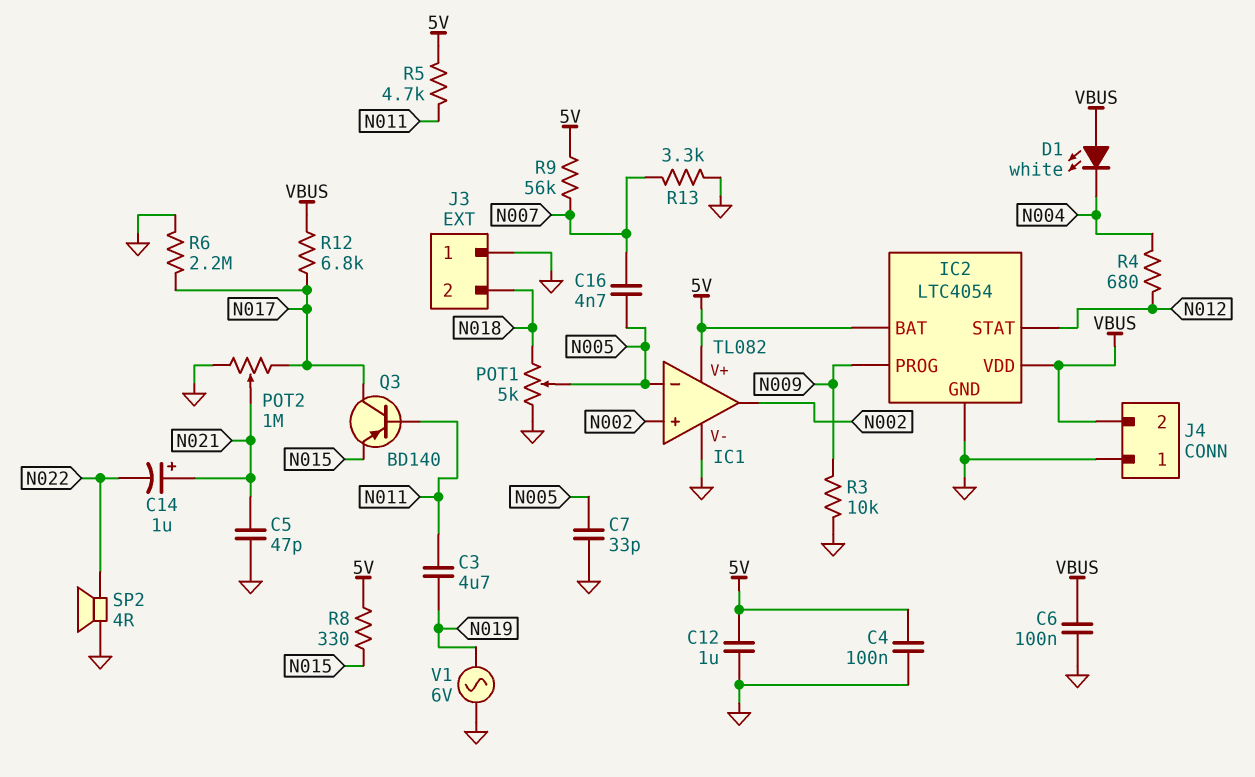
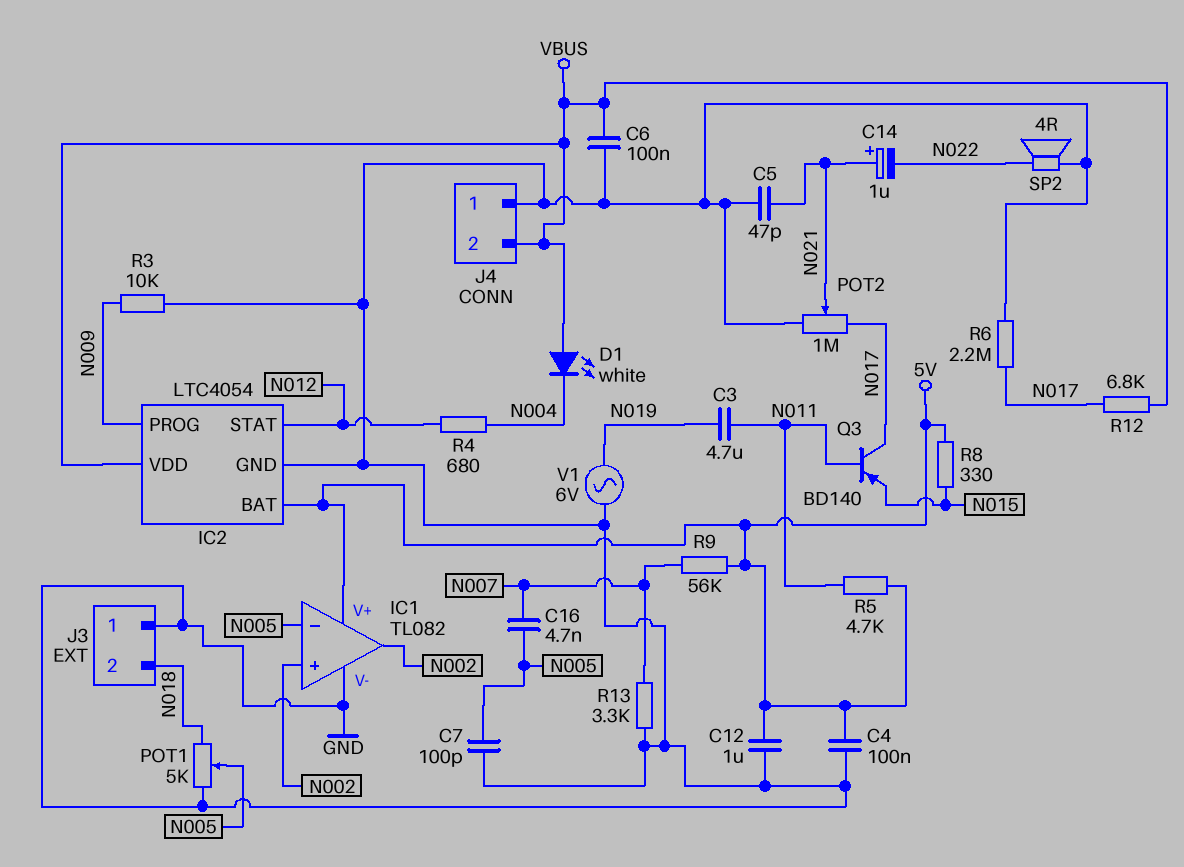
C7: 33pF (GND, N005) -> 100pF (GND, N005)

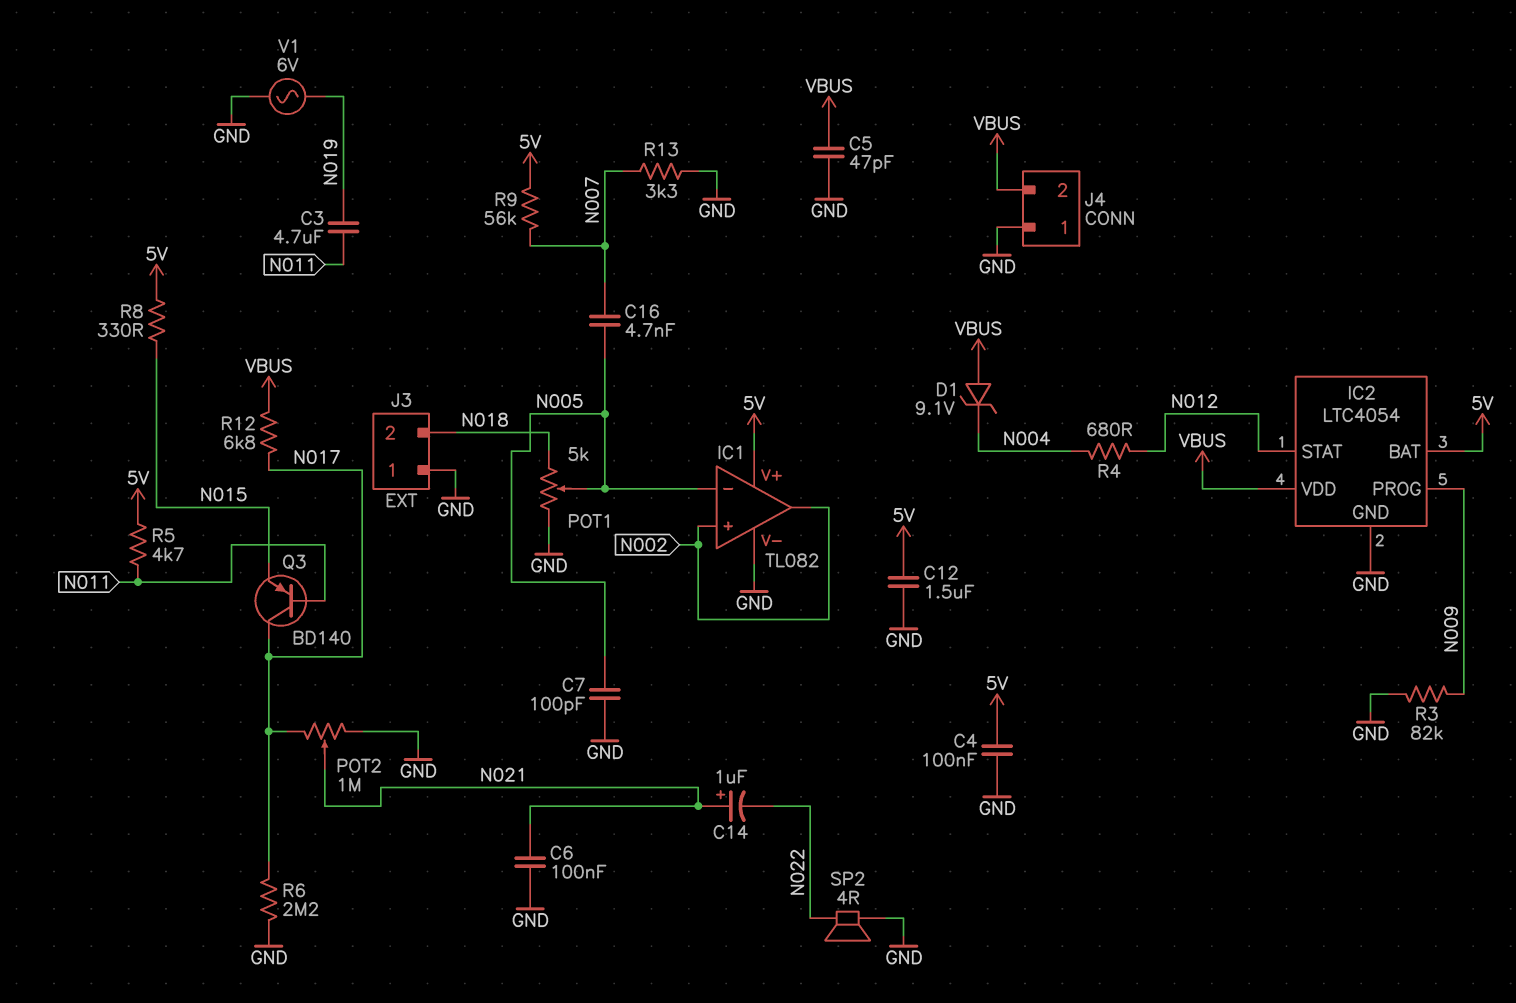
C5: 47pF (GND, N021) -> 47pF (GND, VBUS)
C6: 100nF (GND, VBUS) -> 100nF (GND, N021)
C12: 1uF (5V, GND) -> 1.5uF (5V, GND)
D1: LED white (A VBUS, K N004) -> zener 9.1V (A VBUS, K N004)
R3: 10k (GND, N009) -> 82k (GND, N009)

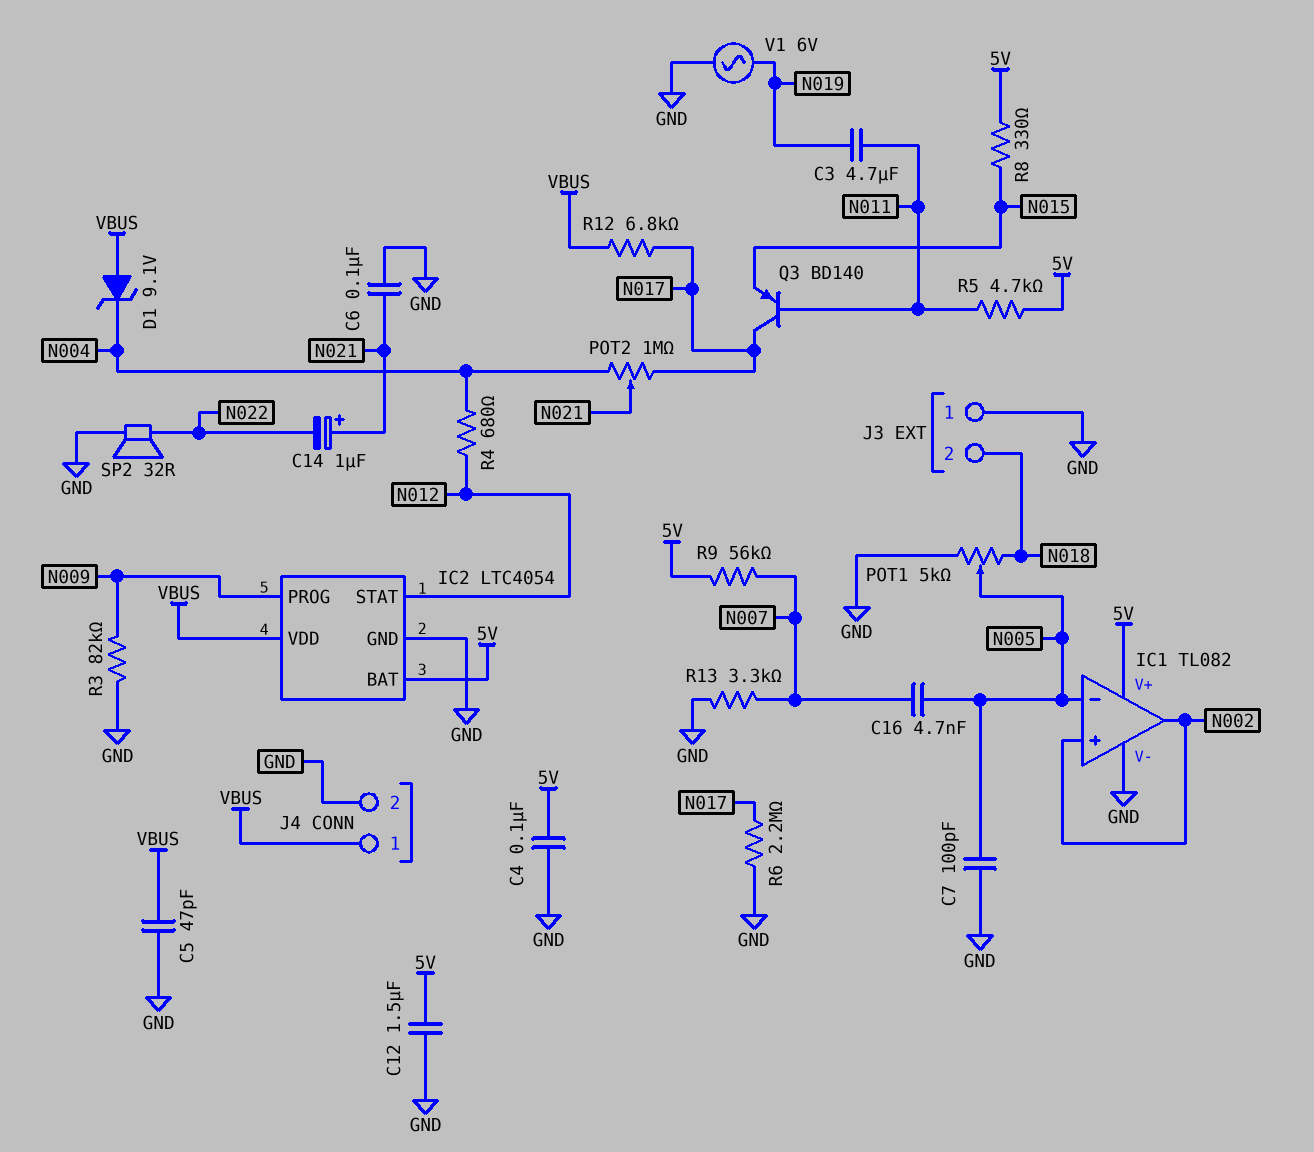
J4 pin 1: GND -> VBUS
J4 pin 2: VBUS -> GND
POT2: 1M (GND, N017, wiper N021) -> 1M (N004, N017, wiper N021)
SP2: speaker 4R (GND, N022) -> speaker 32R (GND, N022)

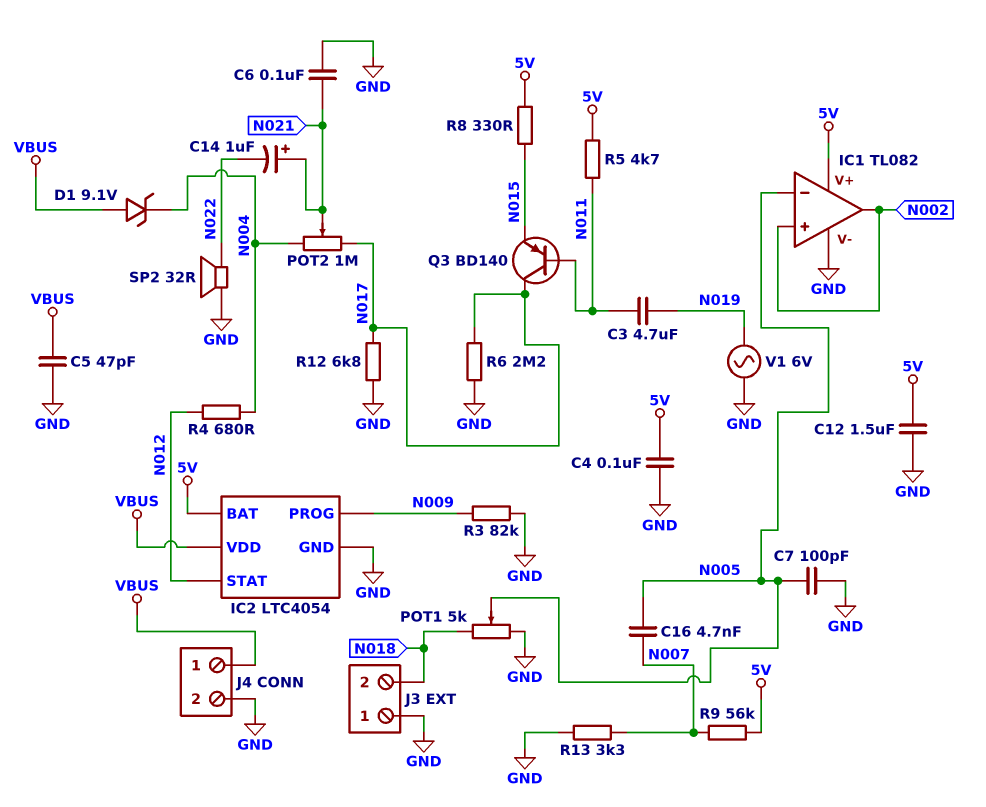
R12: 6.8k (N017, VBUS) -> 6.8k (GND, N017)

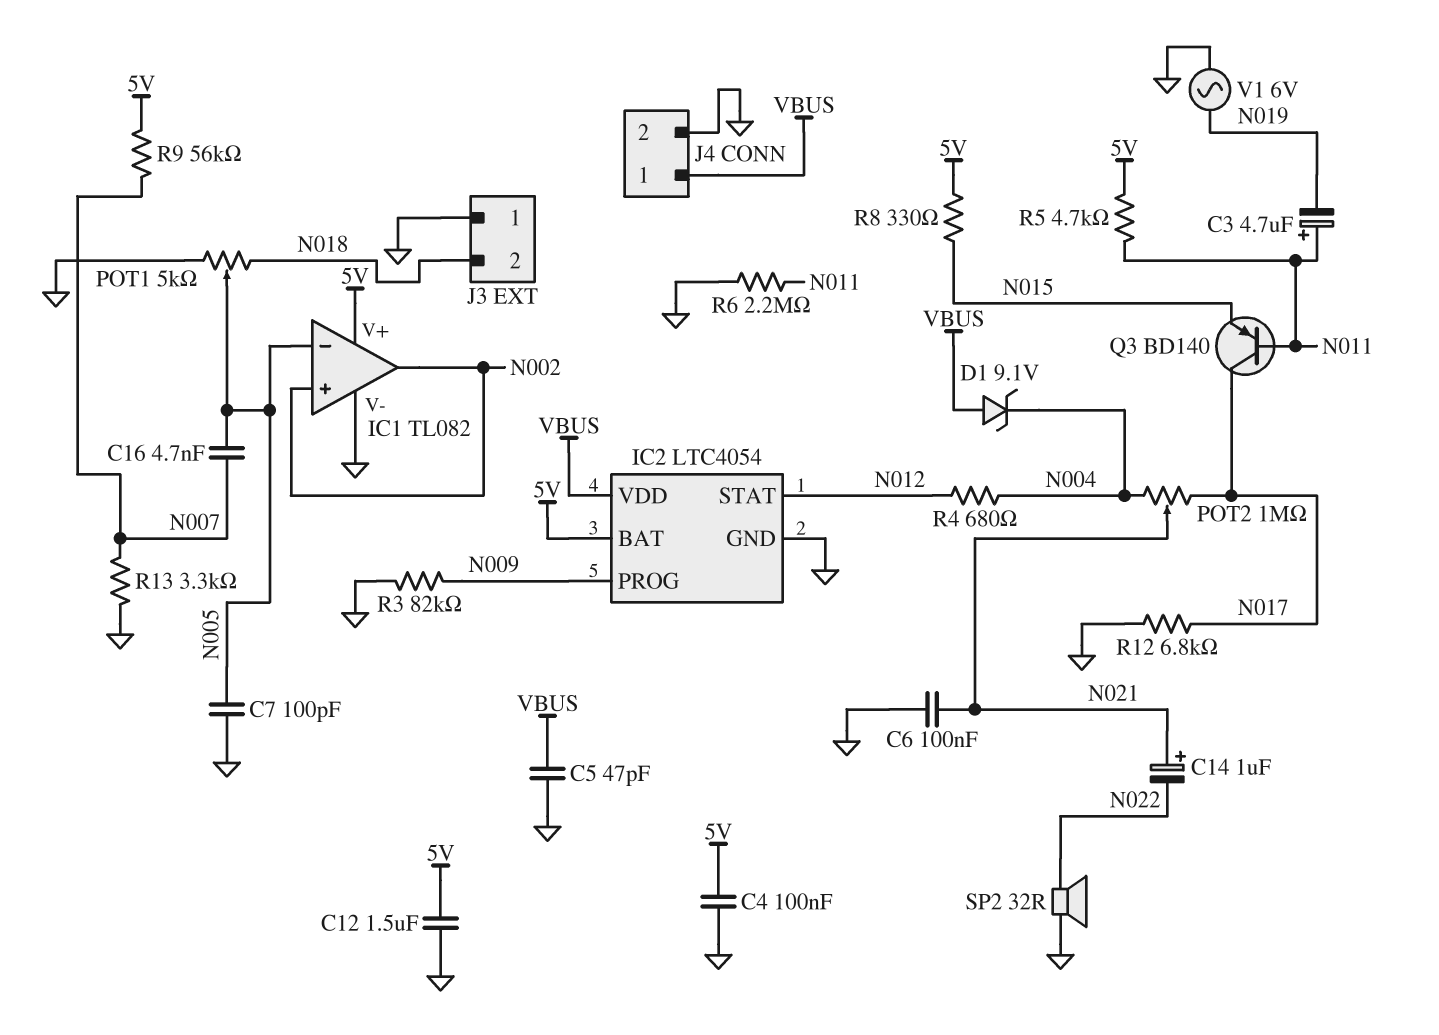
C3: 4.7uF (N011, N019) -> 4.7uF (plus N011, minus N019)
R6: 2.2M (GND, N017) -> 2.2M (GND, N011)

